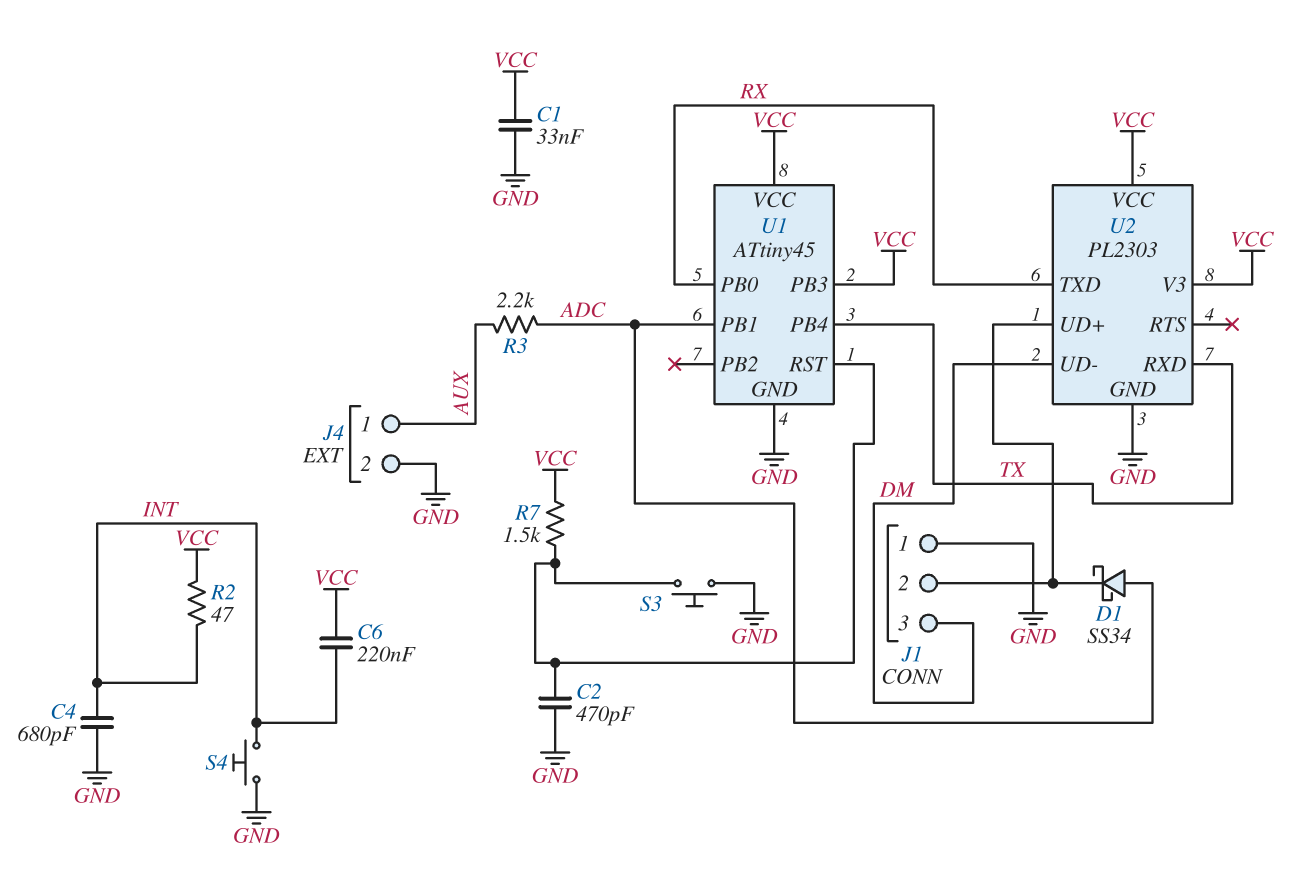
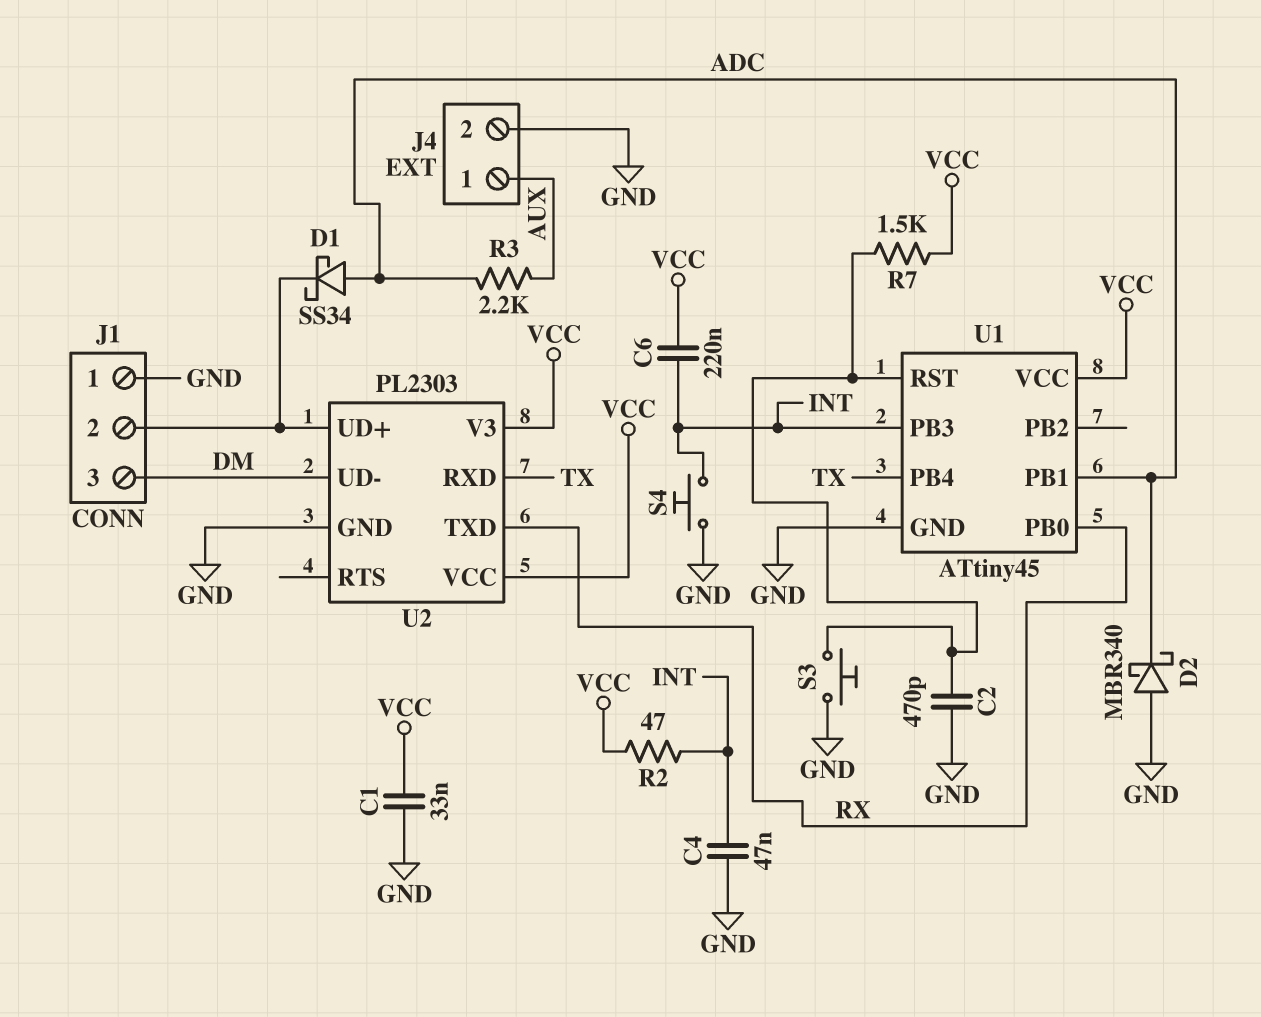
C4: 680pF (GND, INT) -> 47nF (GND, INT)
D2: none -> schottky MBR340 (A GND, K ADC)
U1 pin PB3: VCC -> INT

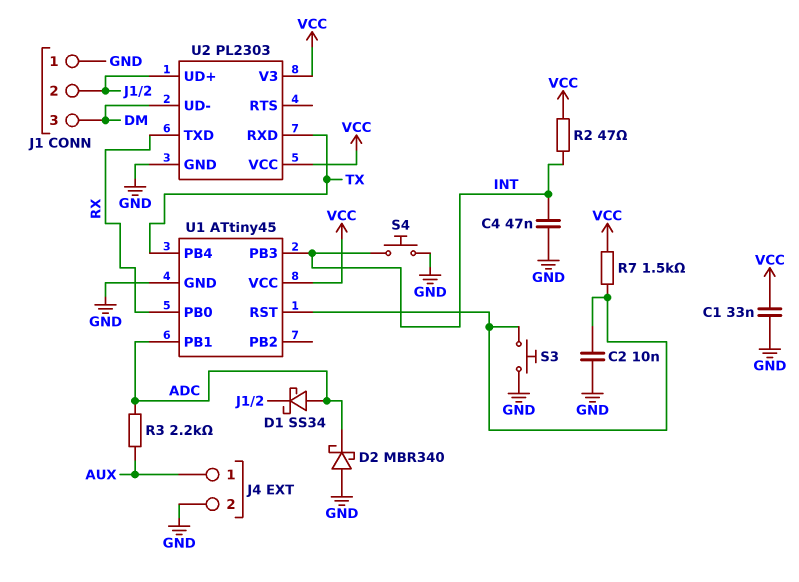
C2: 470pF (GND, U1/RST) -> 10nF (GND, U1/RST)
C6: 220nF (INT, VCC) -> none

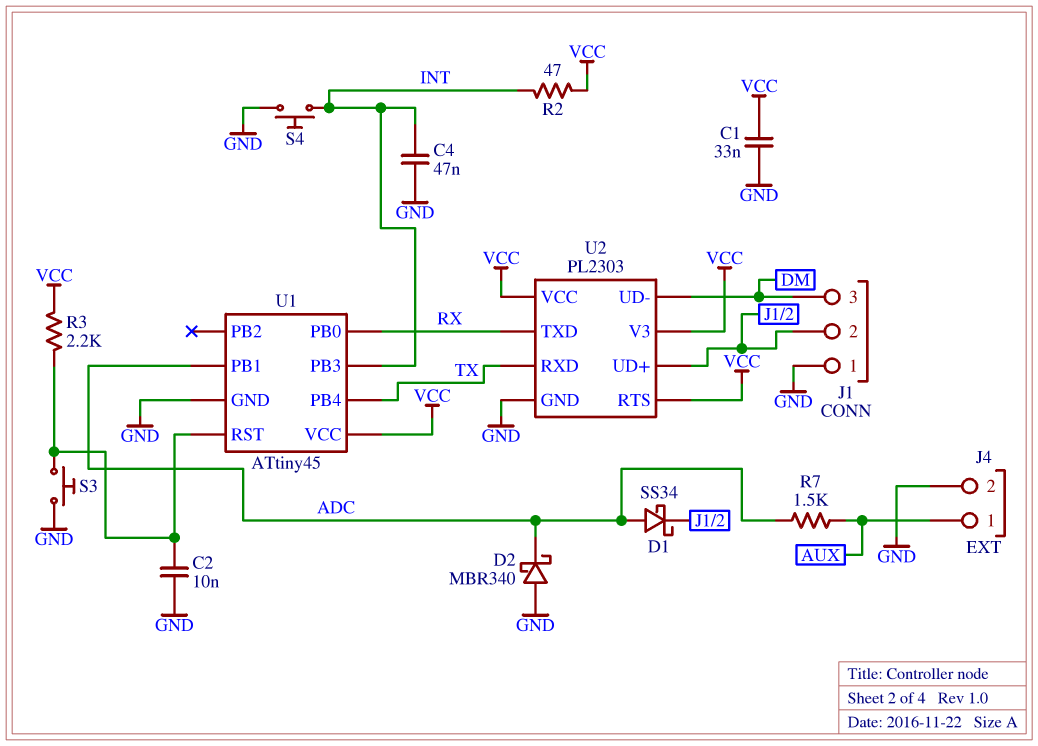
R3: 2.2k (ADC, AUX) -> 2.2k (U1/RST, VCC)
R7: 1.5k (U1/RST, VCC) -> 1.5k (ADC, AUX)
U2 pin RTS: none -> VCC

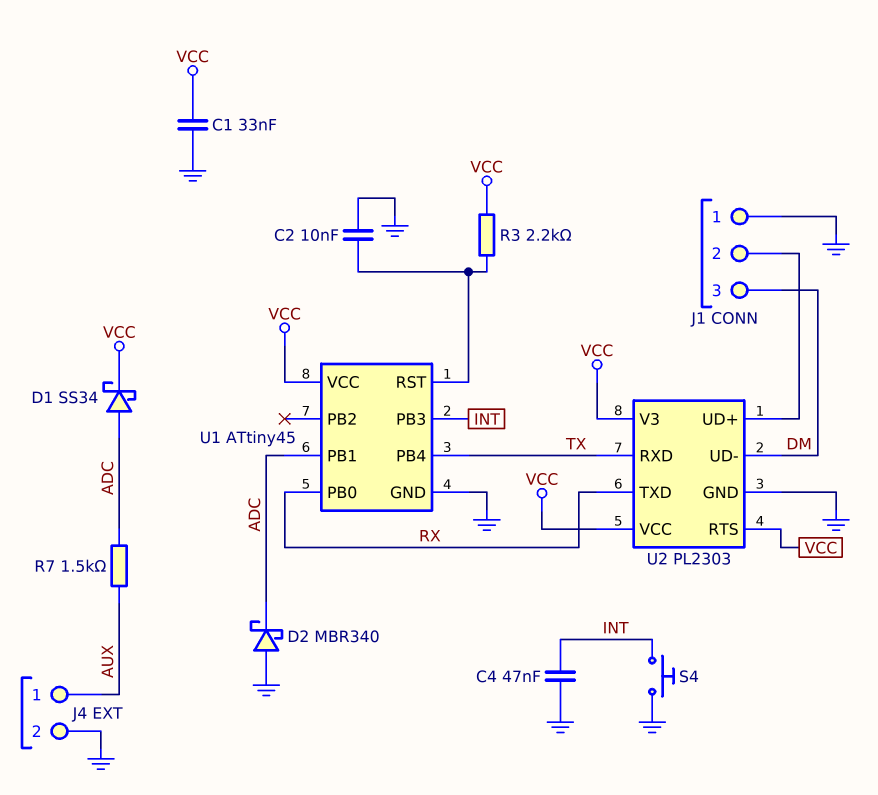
D1: schottky SS34 (A ADC, K J1/2) -> schottky SS34 (A ADC, K VCC)
R2: 47 (INT, VCC) -> none
S3: button (GND, U1/RST) -> none

